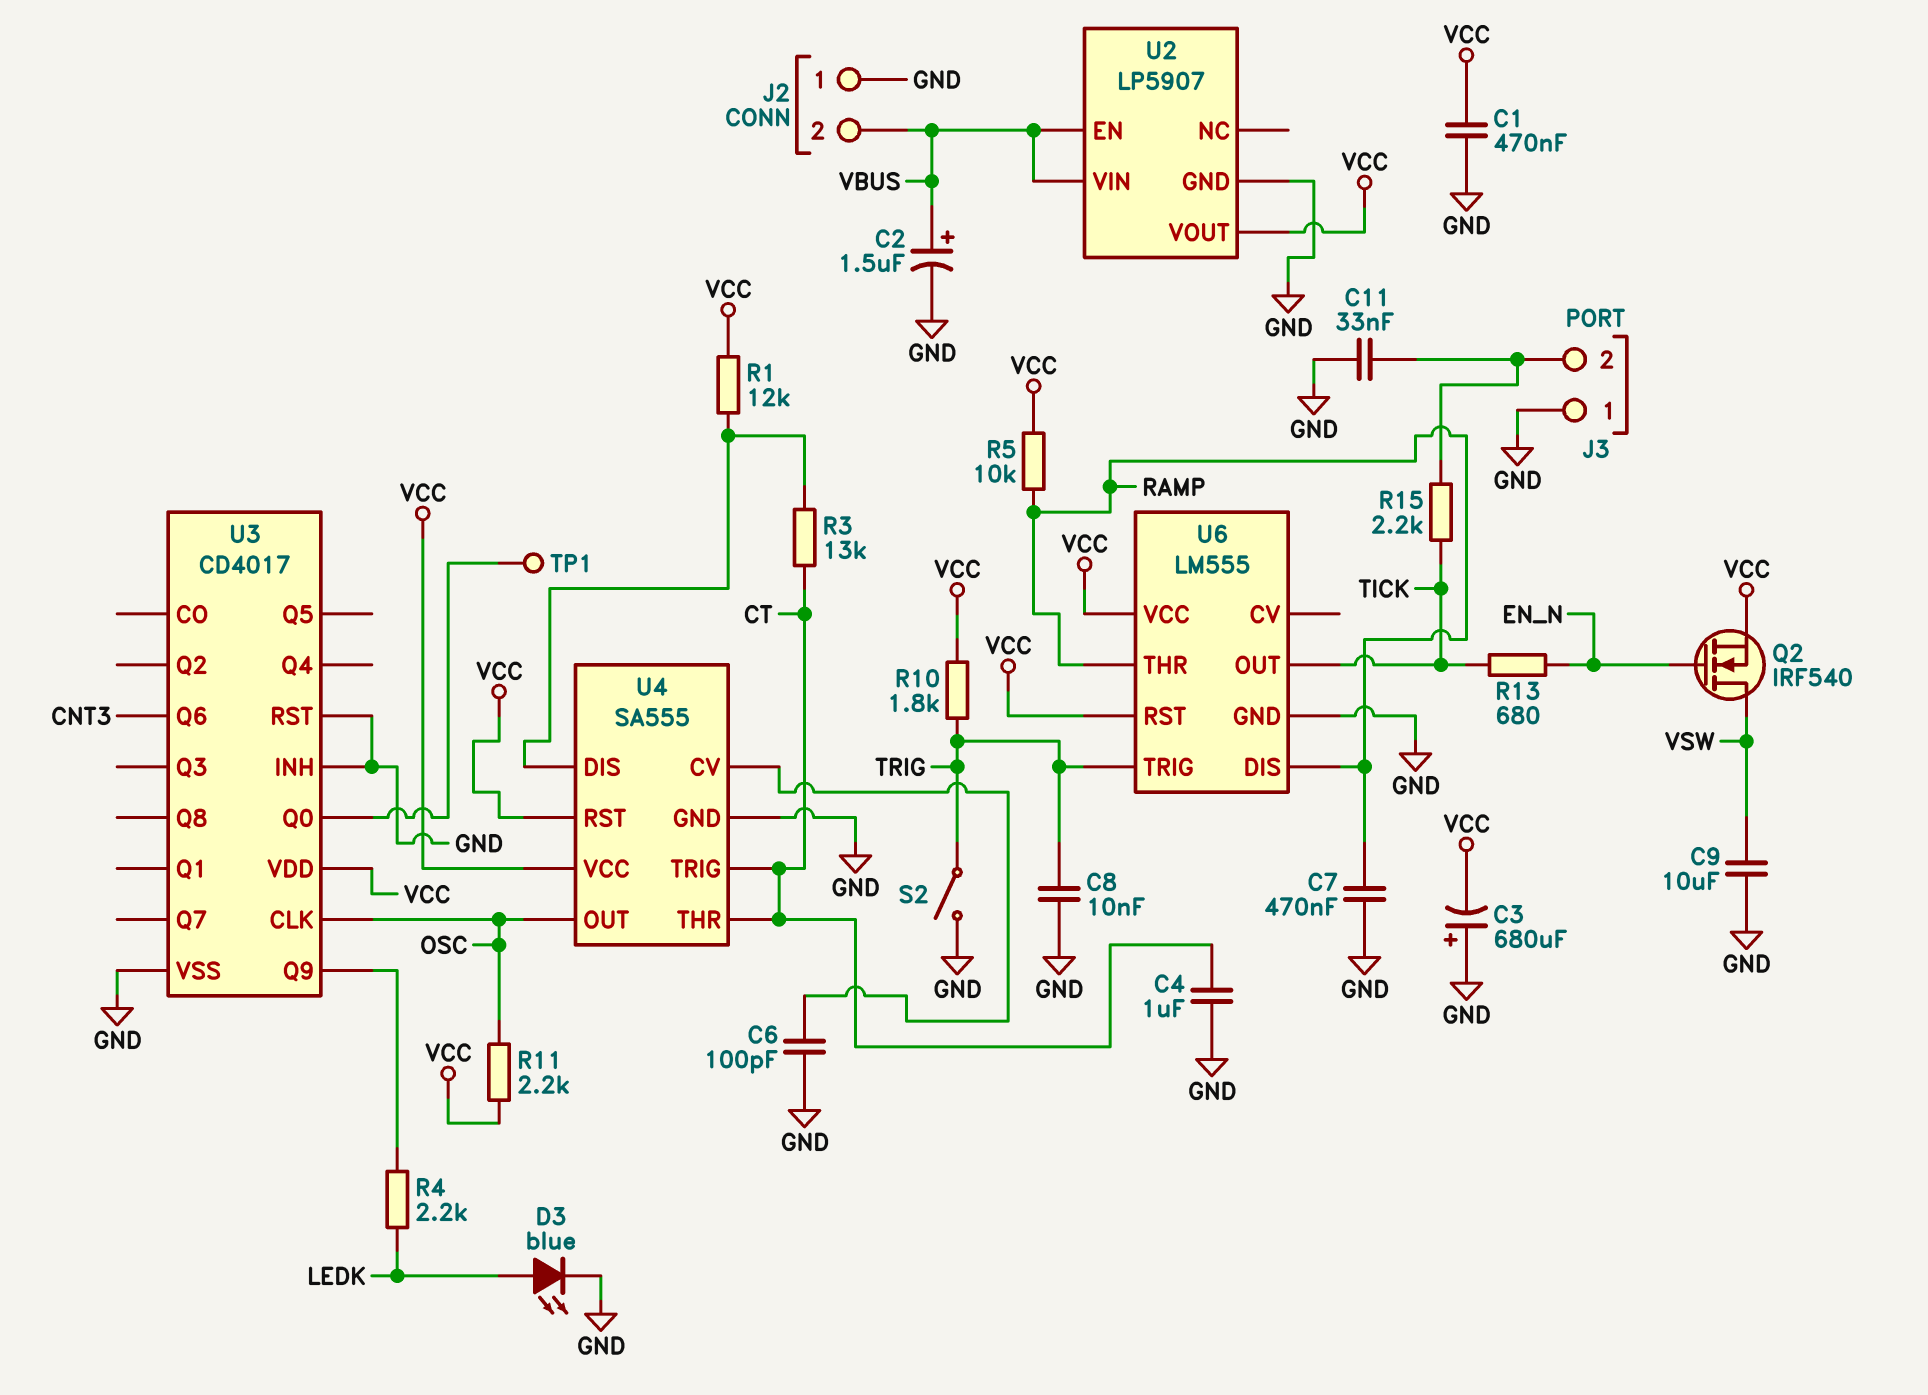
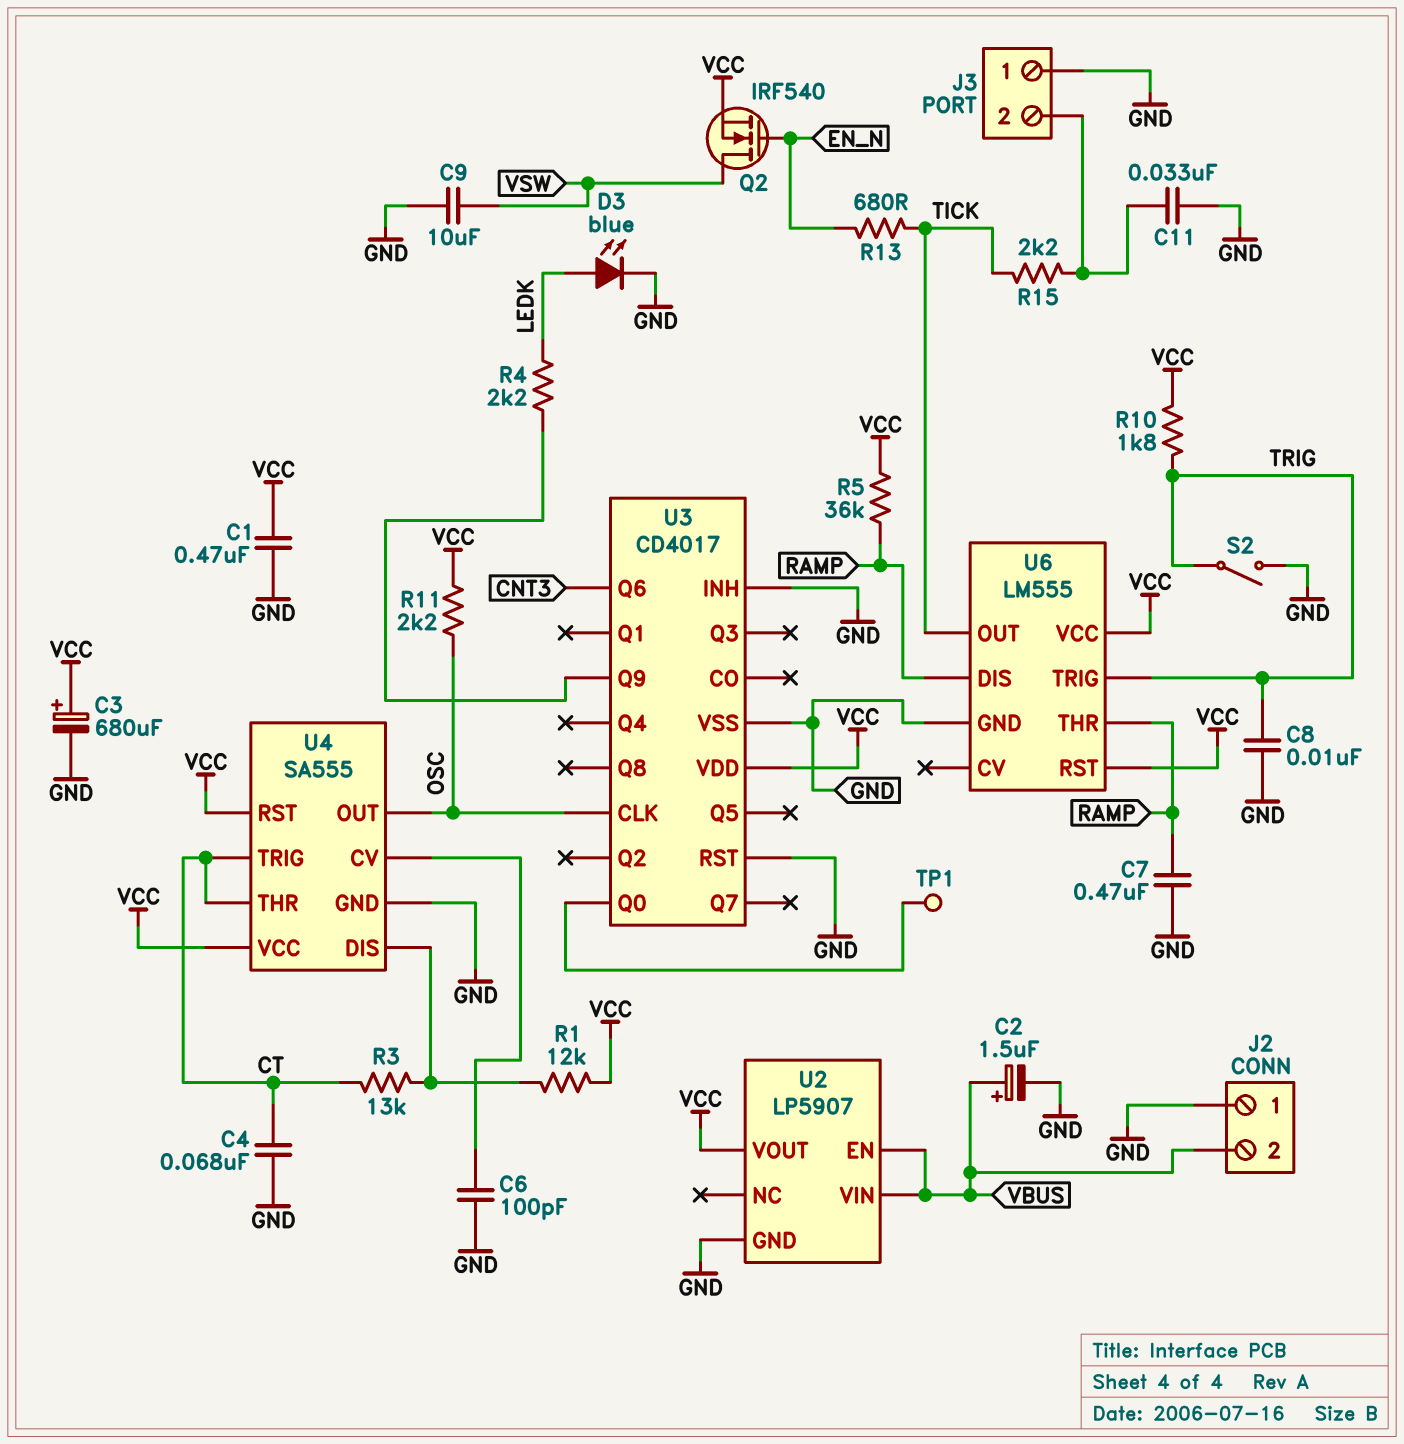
C3: 680uF (plus GND, minus VCC) -> 680uF (plus VCC, minus GND)
C4: 1uF (CT, GND) -> 68nF (CT, GND)
R5: 10k (RAMP, VCC) -> 36k (RAMP, VCC)

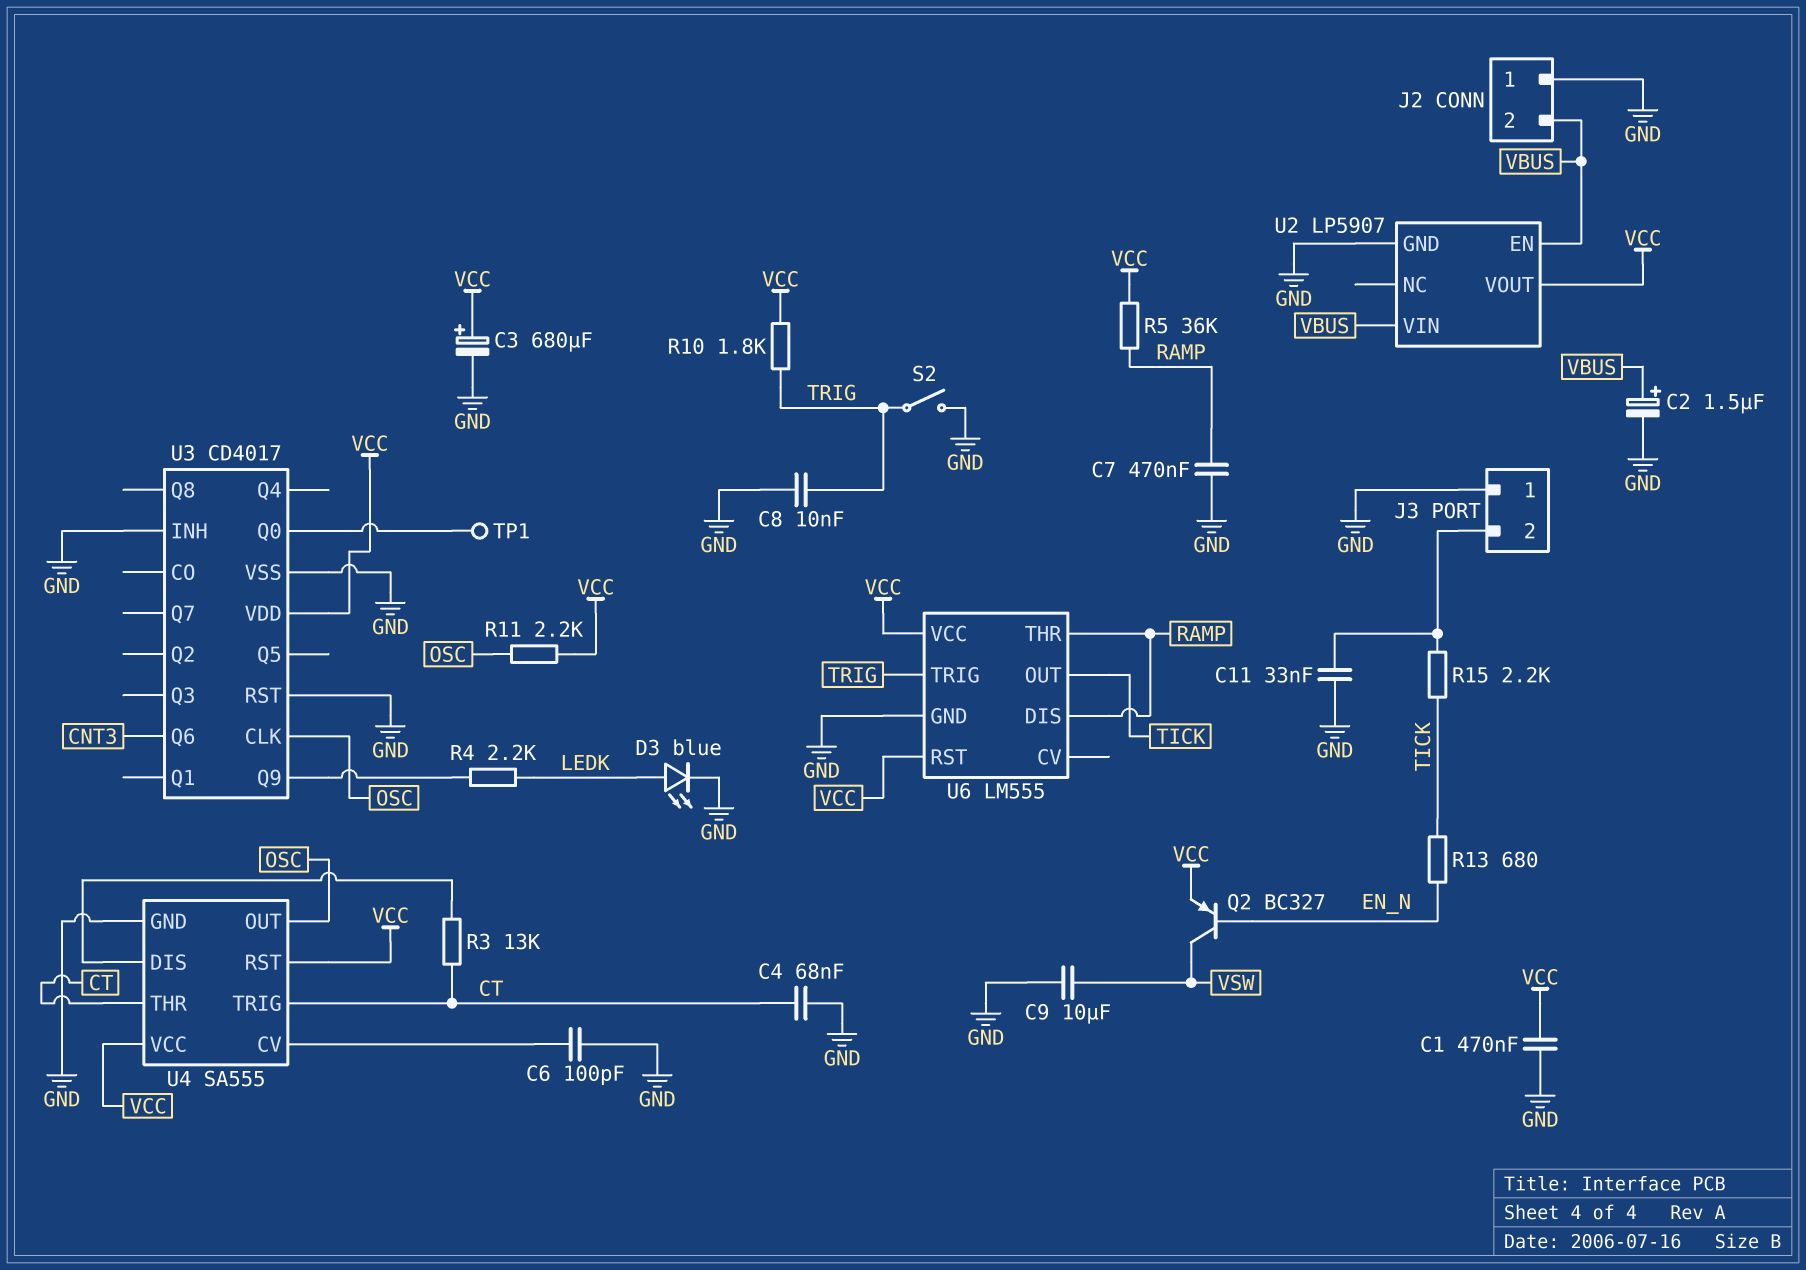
Q2: NMOS IRF540 (G EN_N, D VSW, S VCC) -> PNP BC327 (B EN_N, C VSW, E VCC)
R1: 12k (U4/DIS, VCC) -> none

